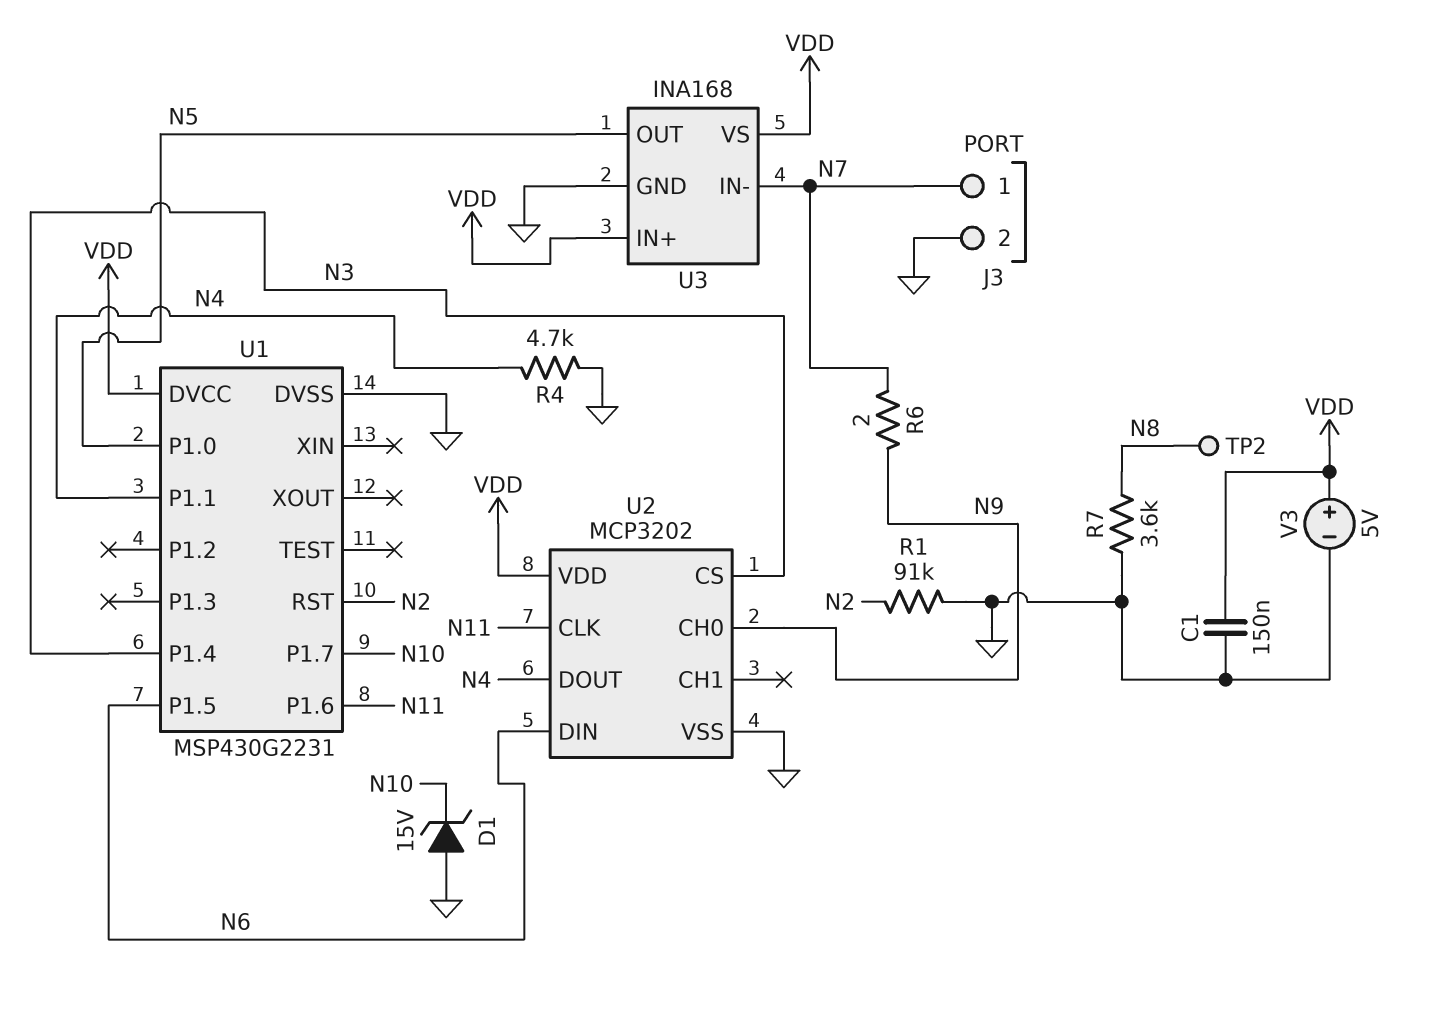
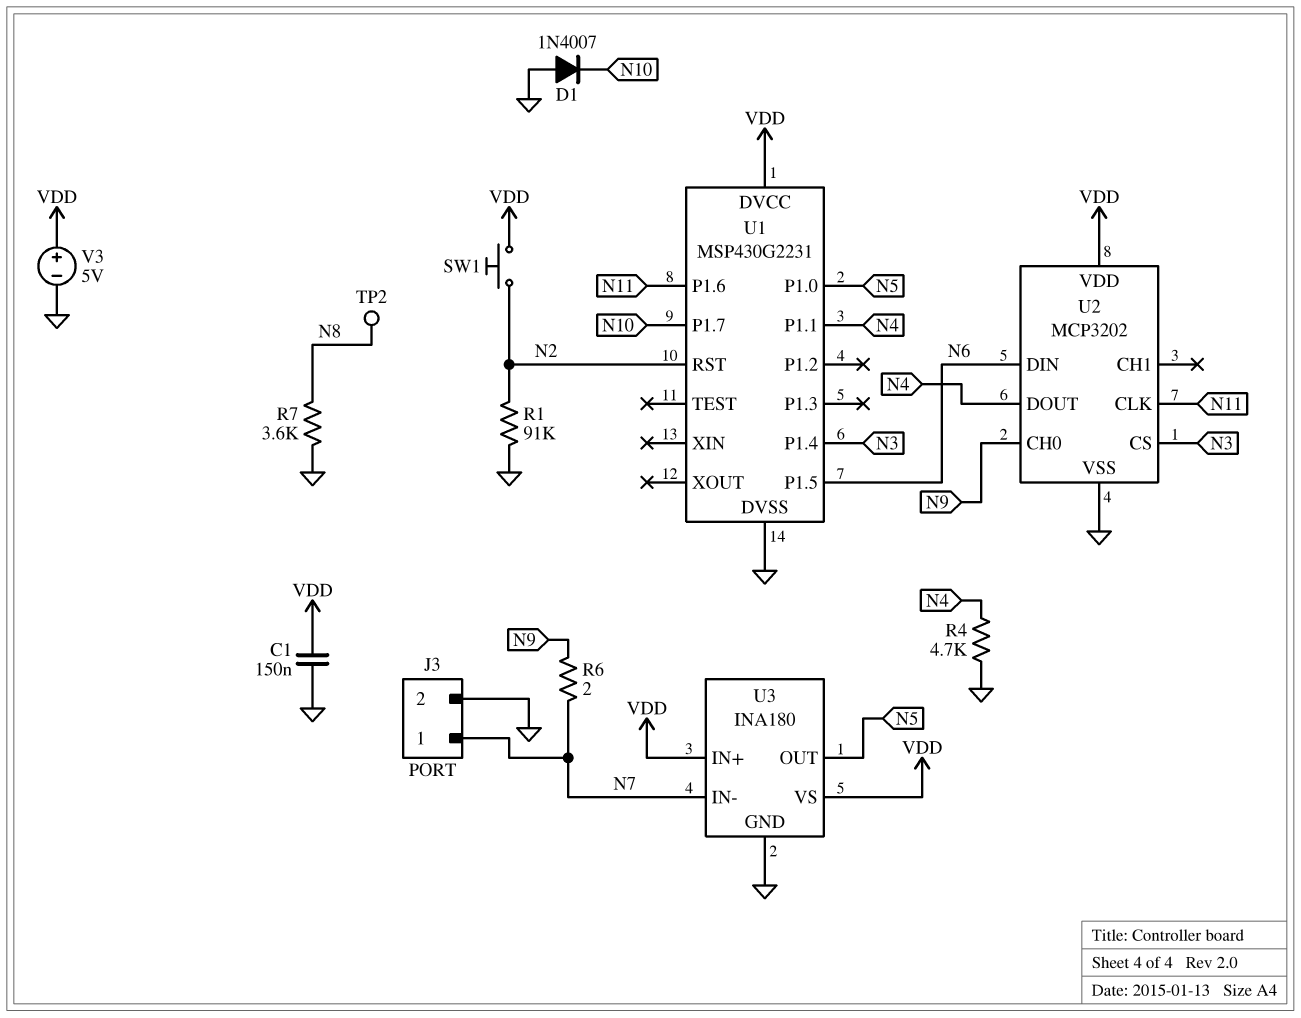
D1: zener 15V (A GND, K N10) -> diode 1N4007 (A GND, K N10)
SW1: none -> button (N2, VDD)
U3: INA168 -> INA180

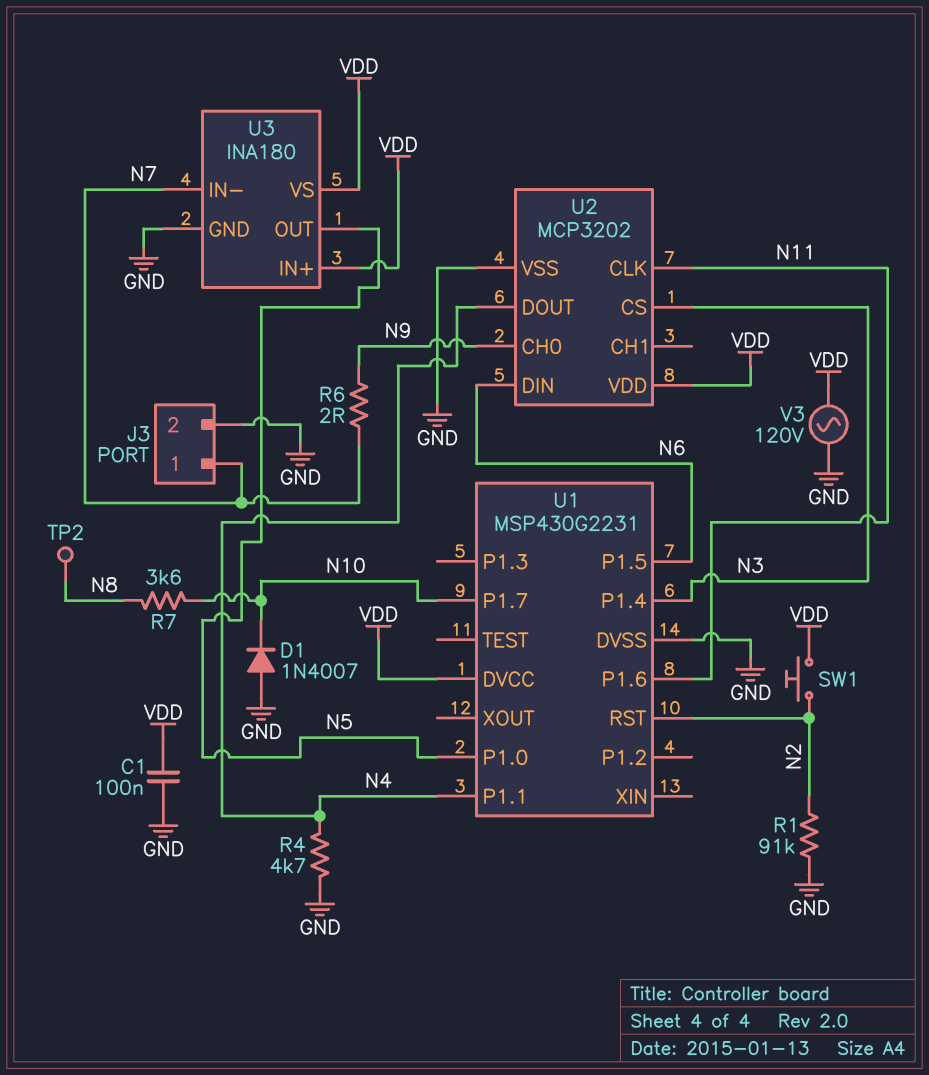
C1: 150nF (GND, VDD) -> 100nF (GND, VDD)
R7: 3.6k (GND, N8) -> 3.6k (N8, N10)
V3: 5V (plus VDD, minus GND) -> AC 120V (GND, VDD)

